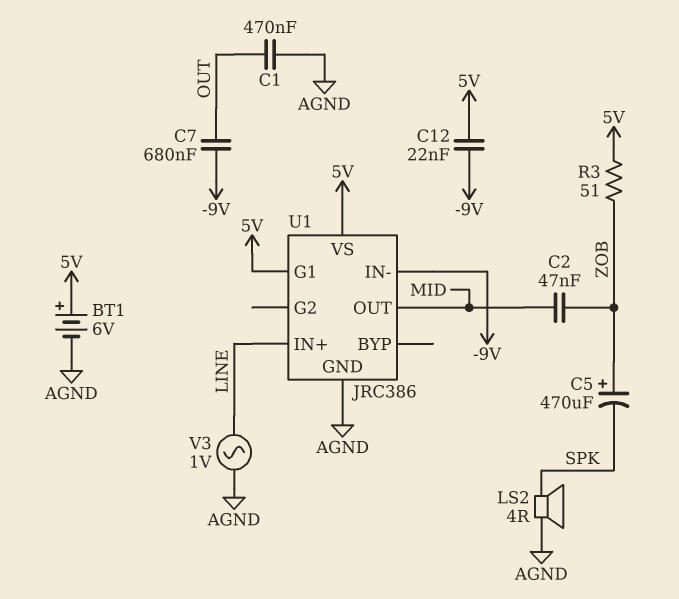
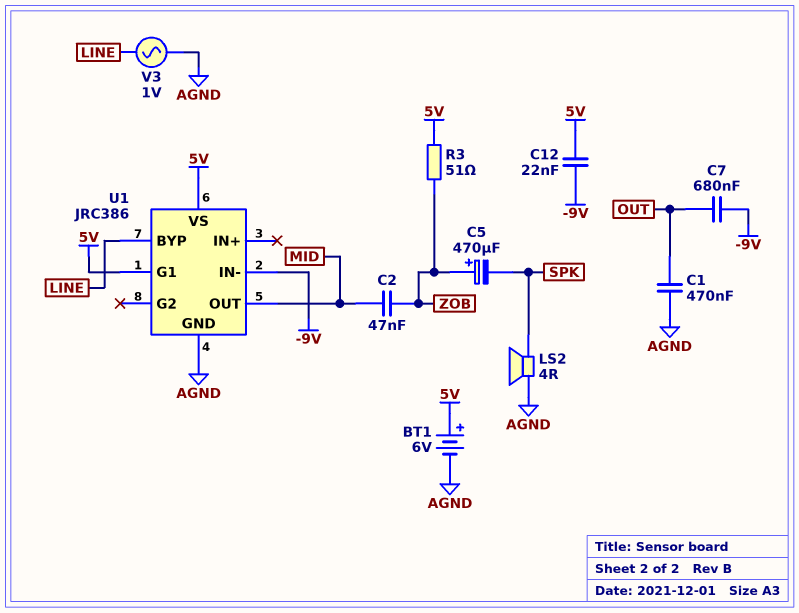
U1 pin BYP: none -> LINE
U1 pin IN+: LINE -> none

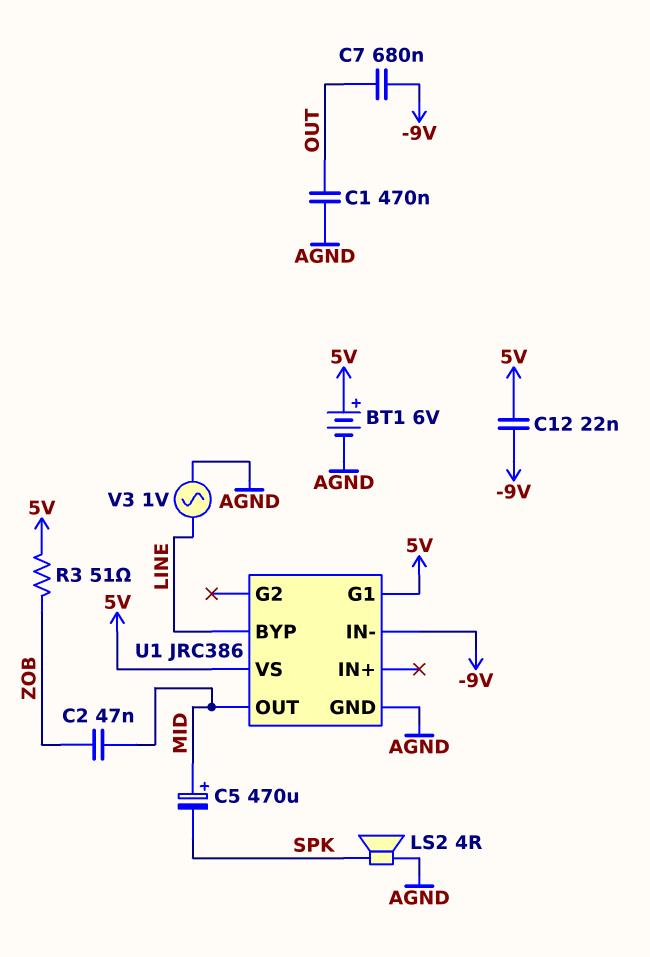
C5: 470uF (plus ZOB, minus SPK) -> 470uF (plus MID, minus SPK)

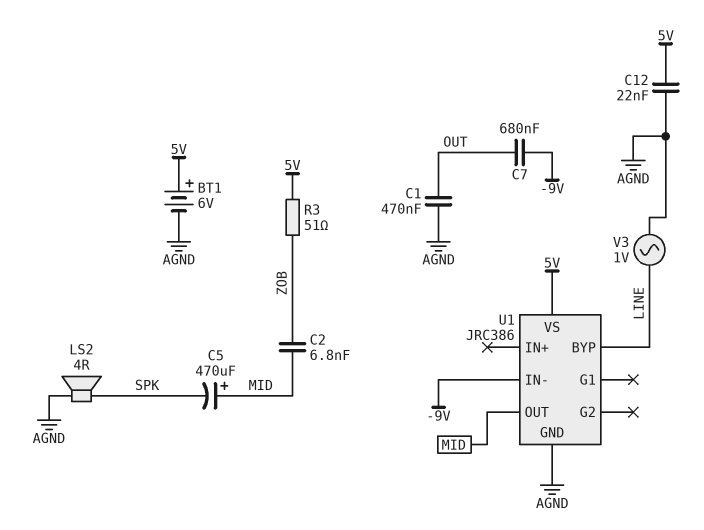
C2: 47nF (MID, ZOB) -> 6.8nF (MID, ZOB)
C12: 22nF (-9V, 5V) -> 22nF (5V, AGND)
U1 pin G1: 5V -> none

